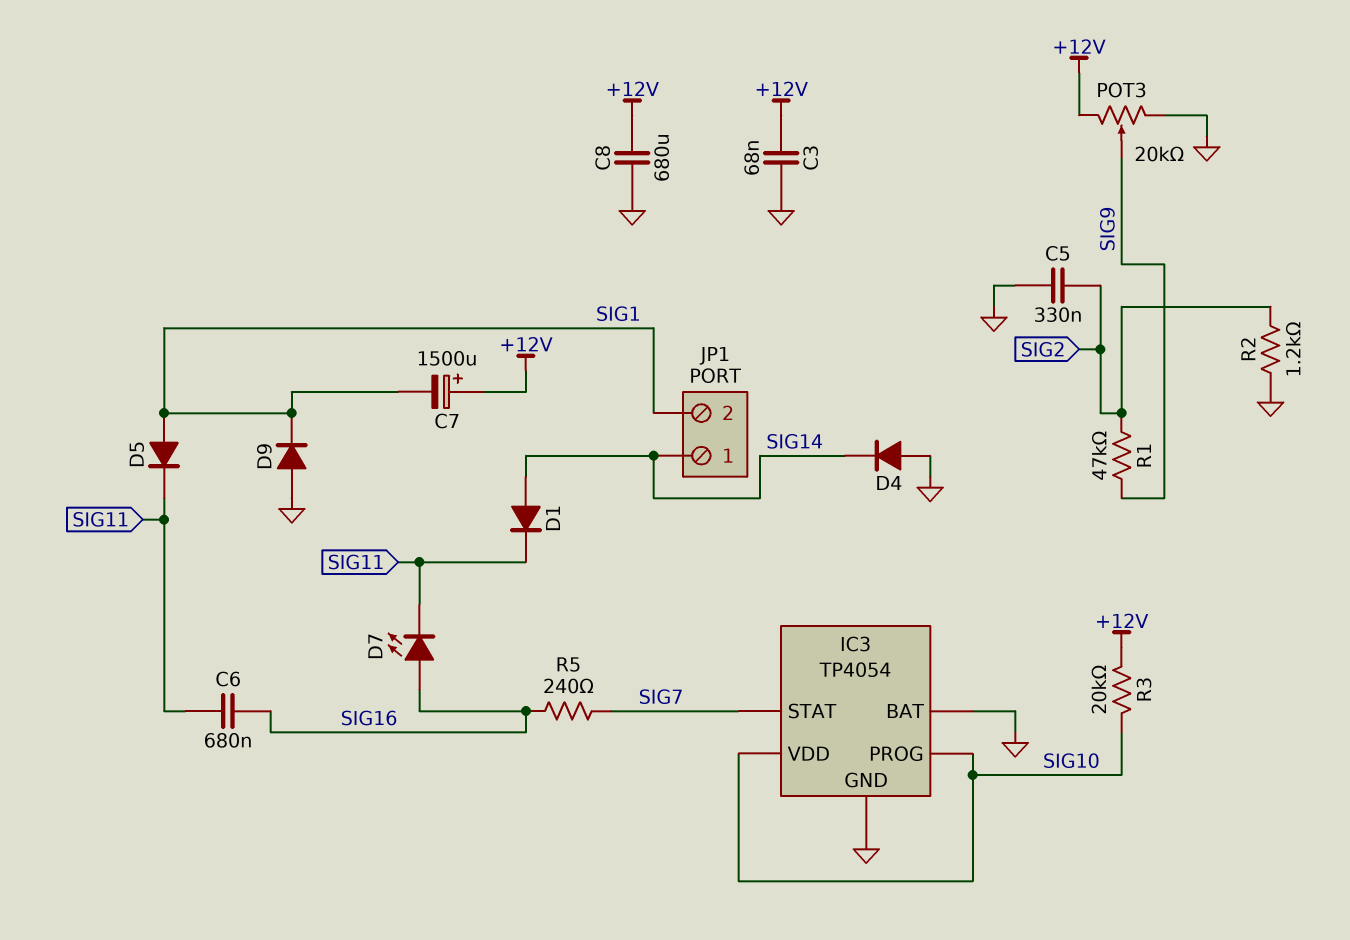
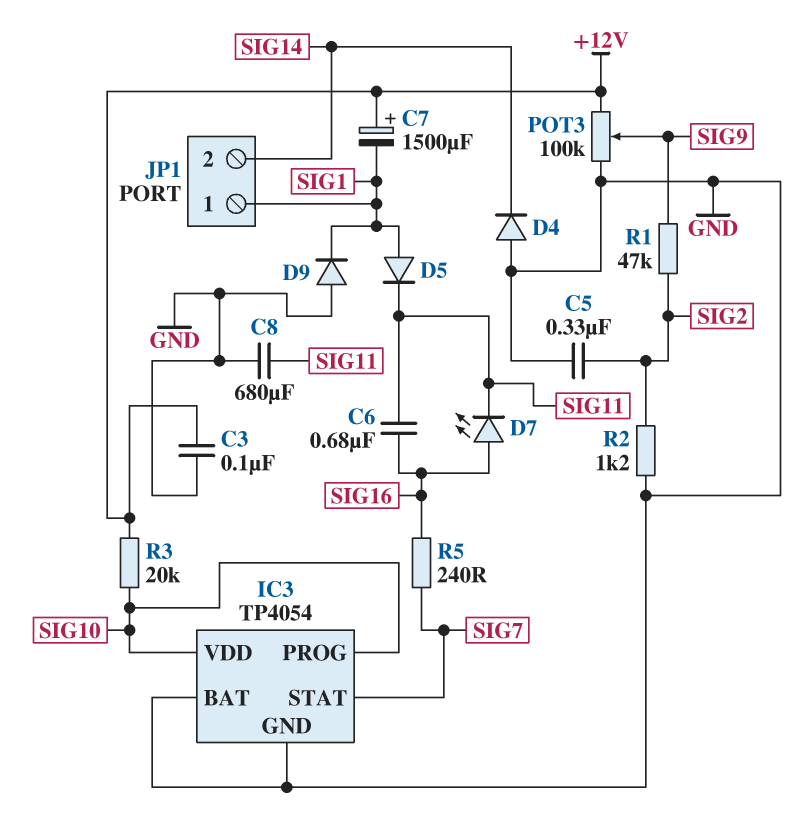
C3: 68nF (+12V, GND) -> 100nF (+12V, GND)
C8: 680uF (+12V, GND) -> 680uF (GND, SIG11)
D1: diode (A SIG14, K SIG11) -> none
JP1 pin 1: SIG14 -> SIG1
JP1 pin 2: SIG1 -> SIG14
POT3: 20k (+12V, GND, wiper SIG9) -> 100k (+12V, GND, wiper SIG9)

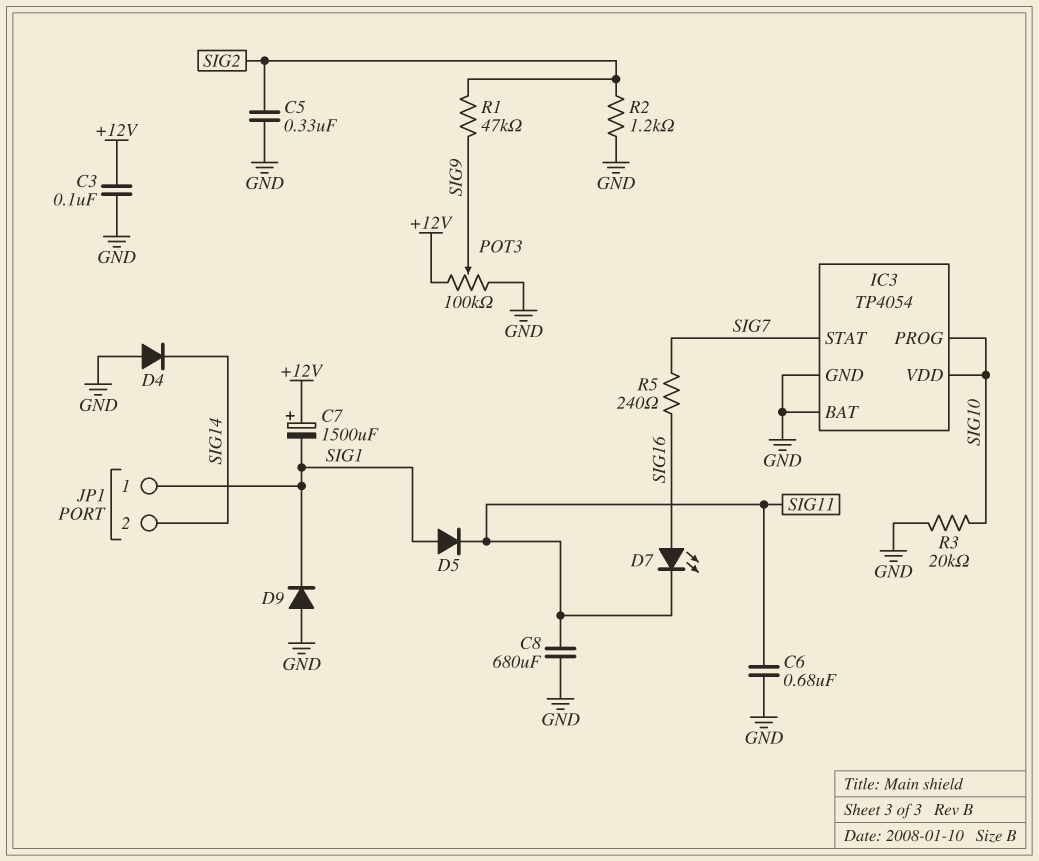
C6: 680nF (SIG11, SIG16) -> 680nF (GND, SIG11)
R3: 20k (+12V, SIG10) -> 20k (GND, SIG10)

